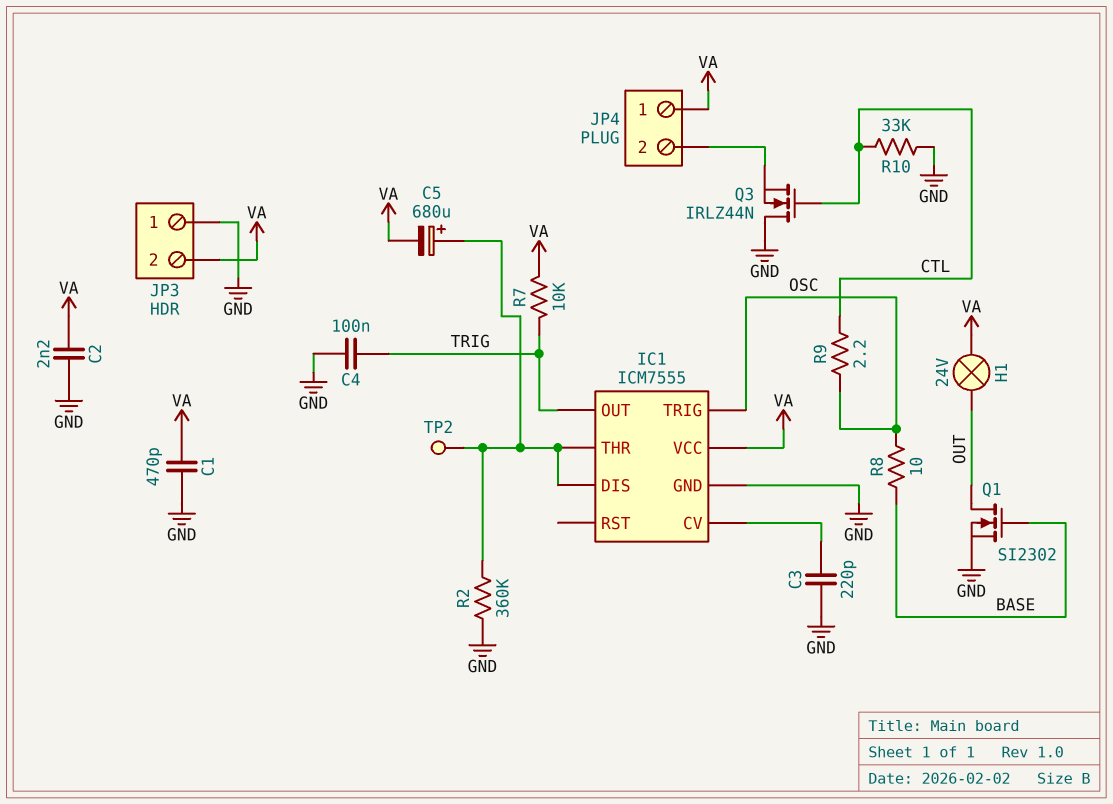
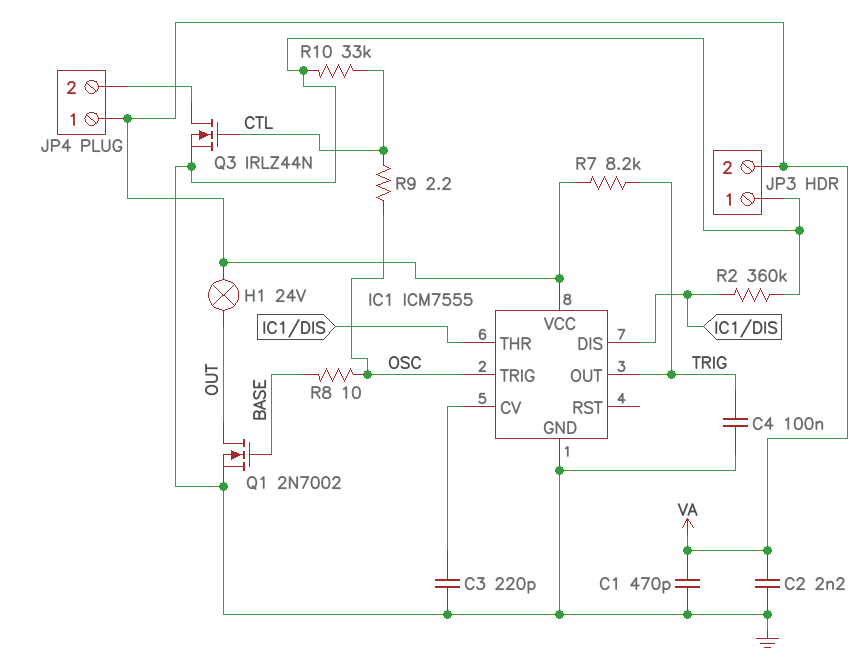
C5: 680uF (plus IC1/DIS, minus VA) -> none
Q1: NMOS SI2302 (G BASE, D OUT, S GND) -> NMOS 2N7002 (G BASE, D OUT, S GND)
Q3: NMOS IRLZ44N (G CTL, D GND, S JP4/2) -> NMOS IRLZ44N (G CTL, D JP4/2, S GND)
R7: 10k (TRIG, VA) -> 8.2k (TRIG, VA)
TP2: test point (IC1/DIS) -> none

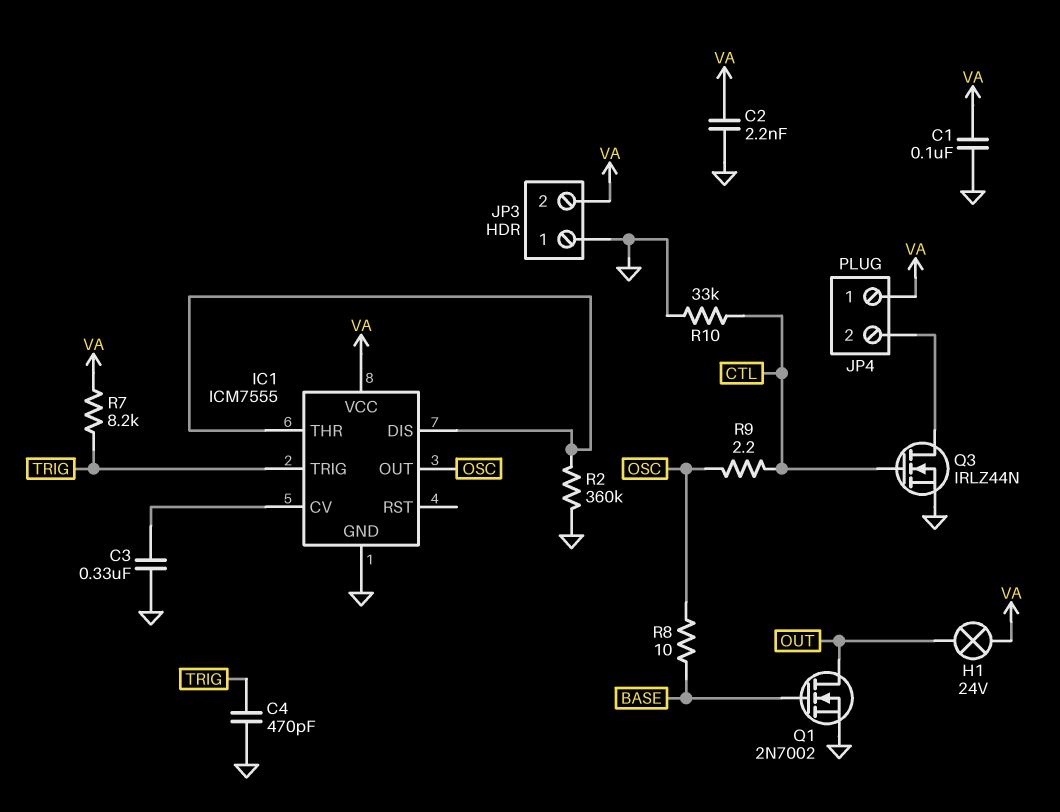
C1: 470pF (GND, VA) -> 100nF (GND, VA)
C3: 220pF (GND, IC1/CV) -> 330nF (GND, IC1/CV)
C4: 100nF (GND, TRIG) -> 470pF (GND, TRIG)
IC1 pin OUT: TRIG -> OSC
IC1 pin TRIG: OSC -> TRIG

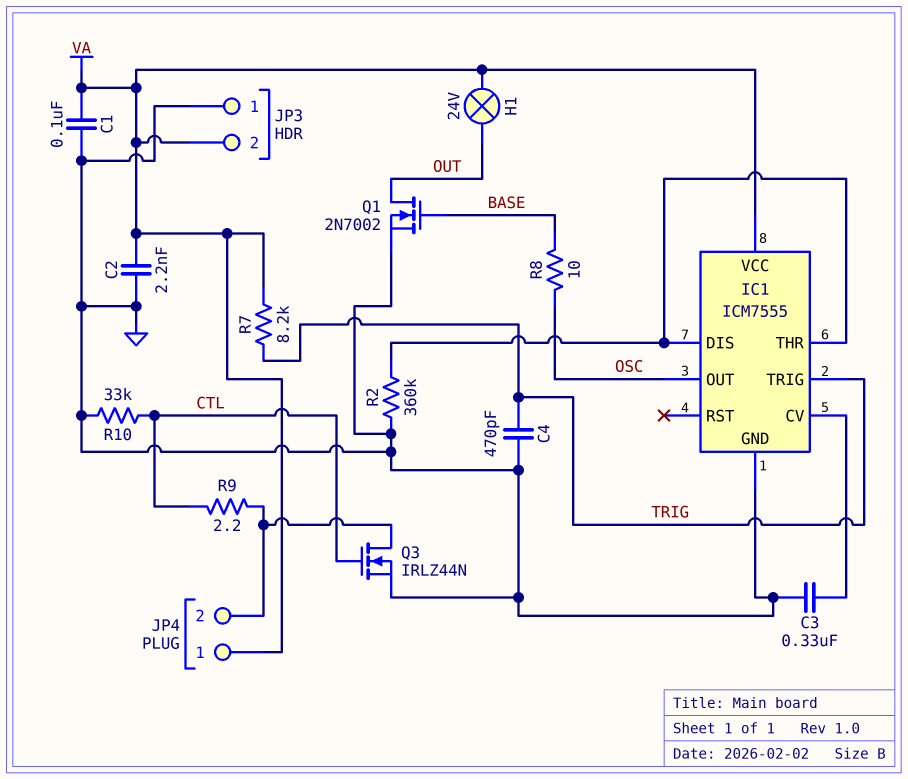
R9: 2.2 (CTL, OSC) -> 2.2 (CTL, JP4/2)

